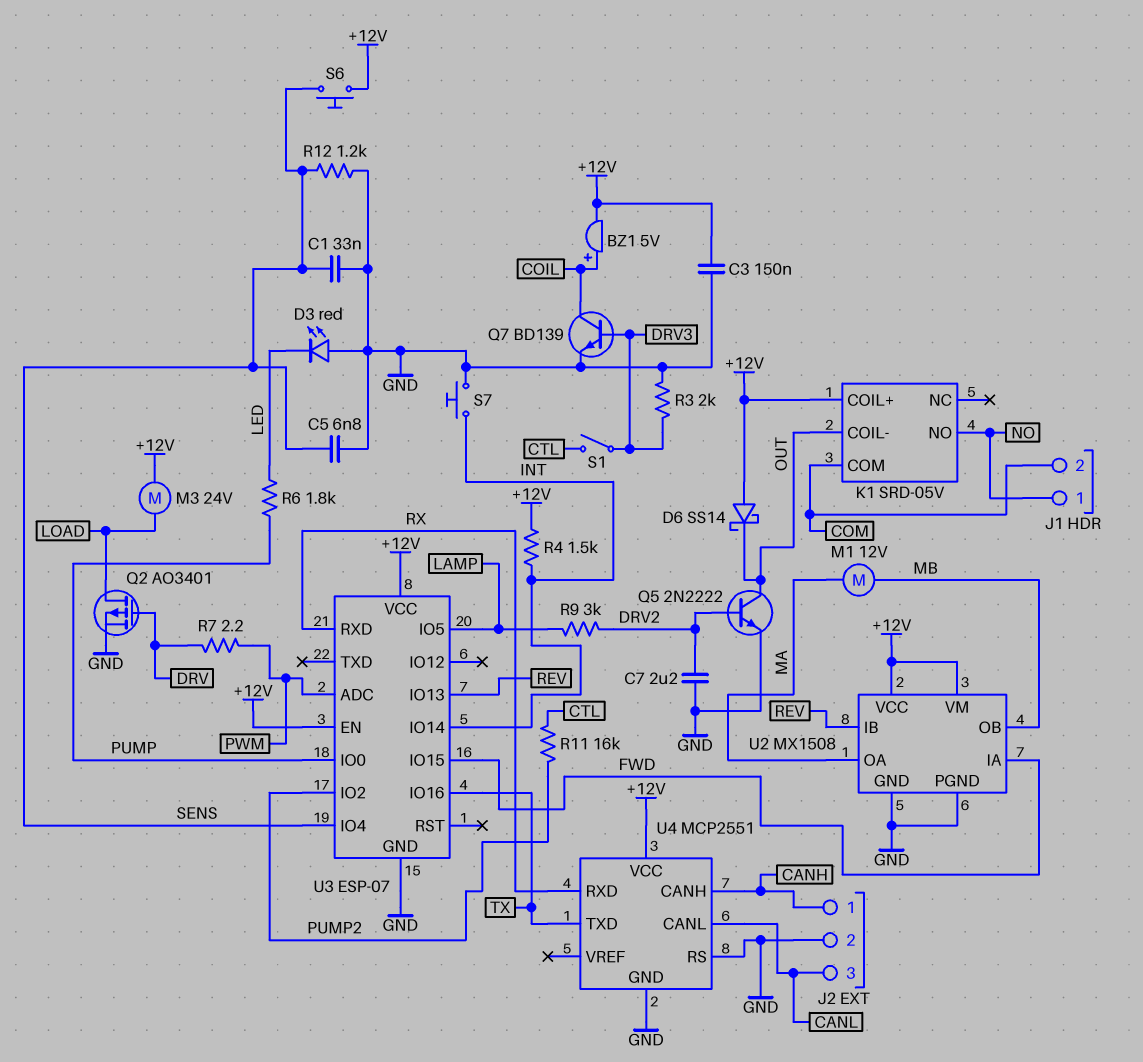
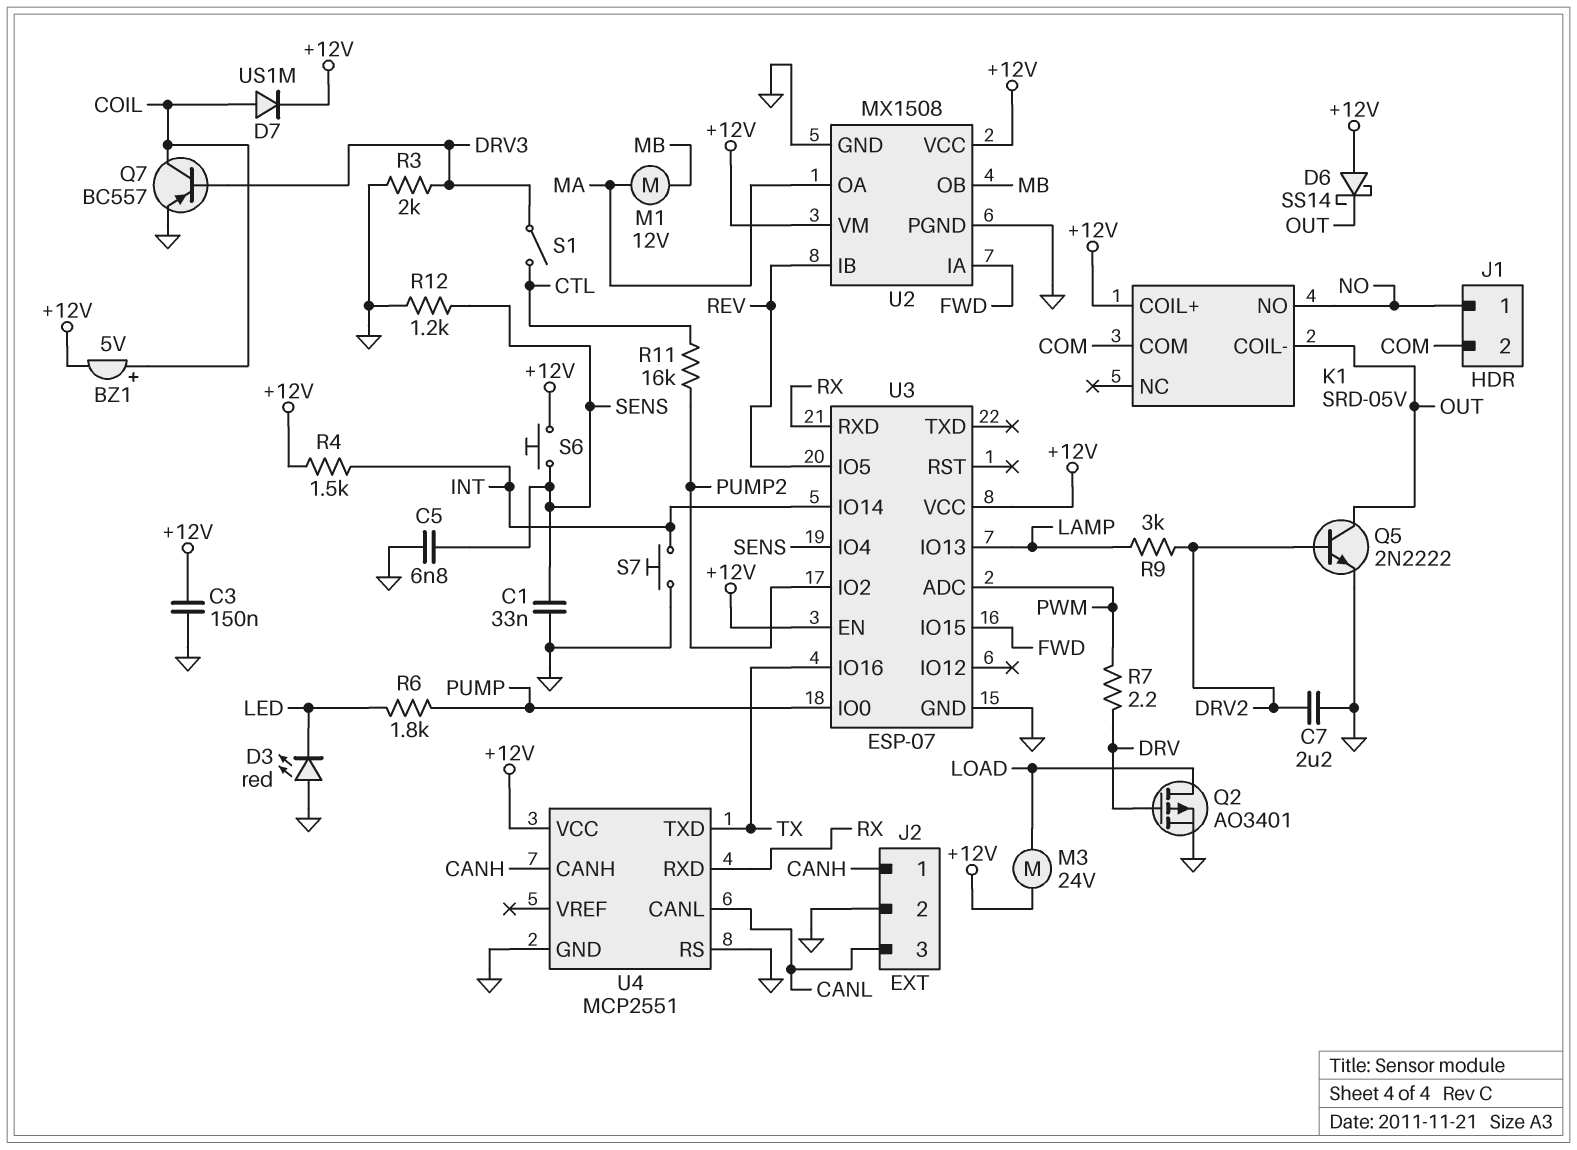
D7: none -> diode US1M (A COIL, K +12V)
Q7: NPN BD139 (B DRV3, C COIL, E GND) -> PNP BC557 (B DRV3, C COIL, E GND)
U3 pin IO5: LAMP -> REV
U3 pin IO13: REV -> LAMP

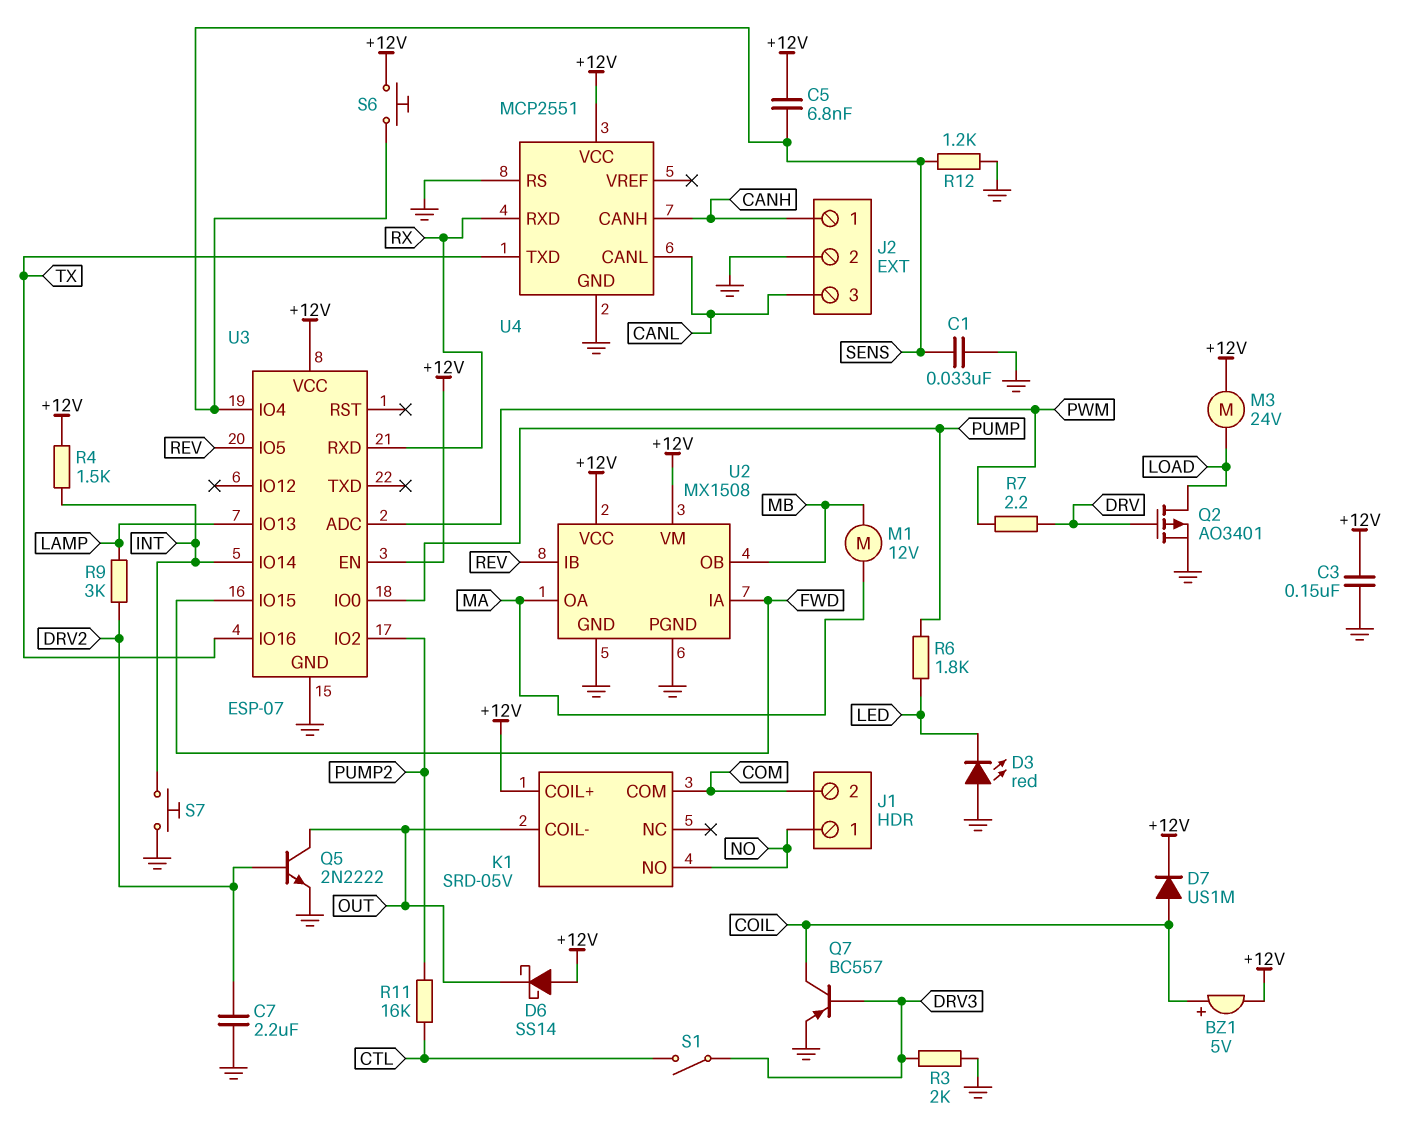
C5: 6.8nF (GND, SENS) -> 6.8nF (+12V, SENS)

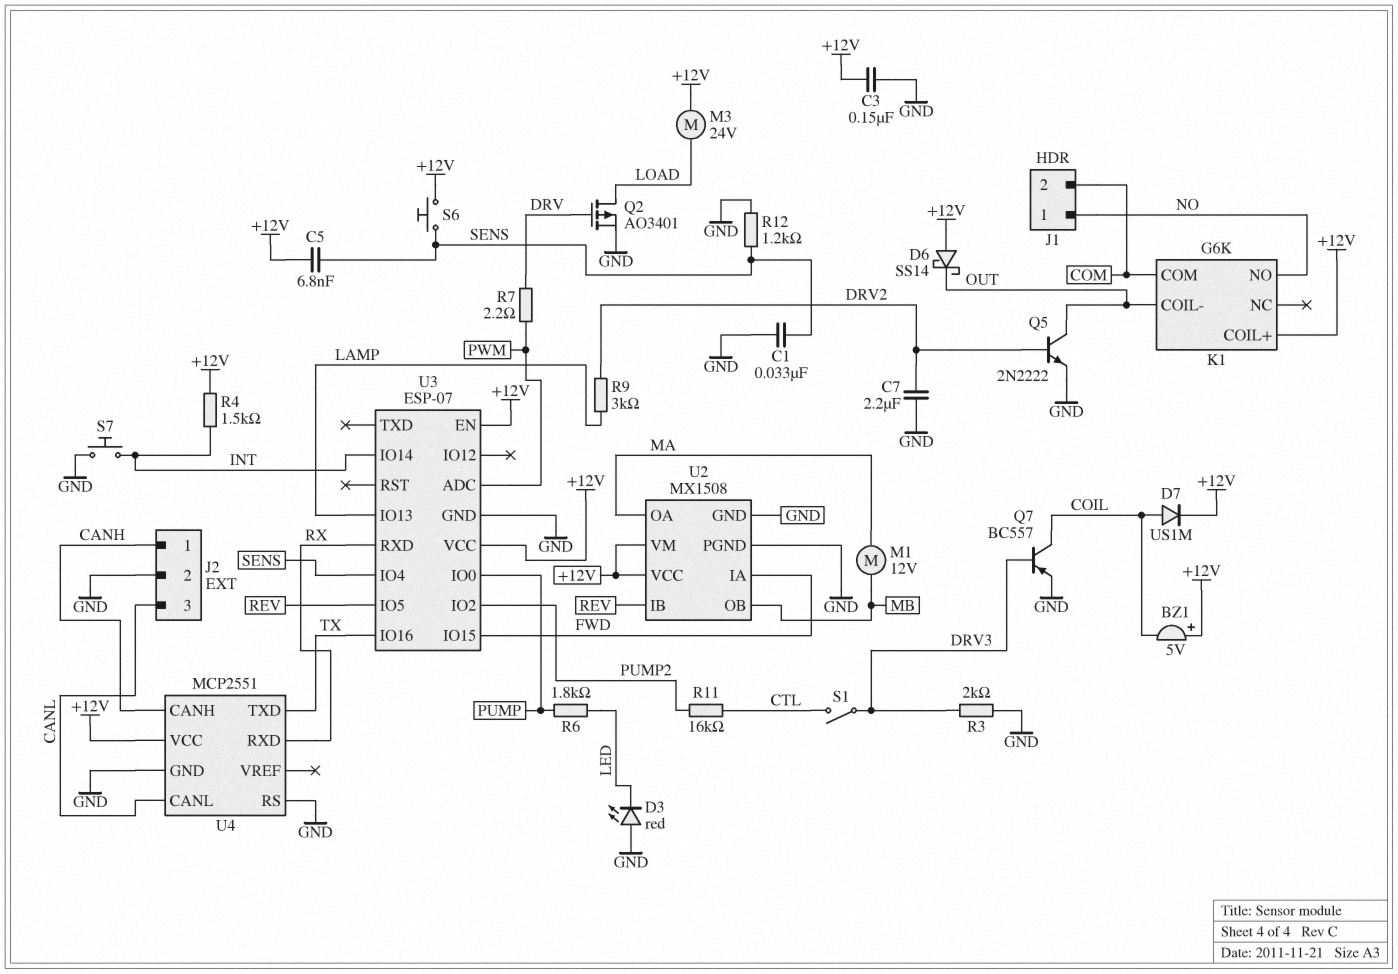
BZ1: buzzer 5V (plus COIL, minus +12V) -> buzzer 5V (plus +12V, minus COIL)
K1: SRD-05V -> G6K

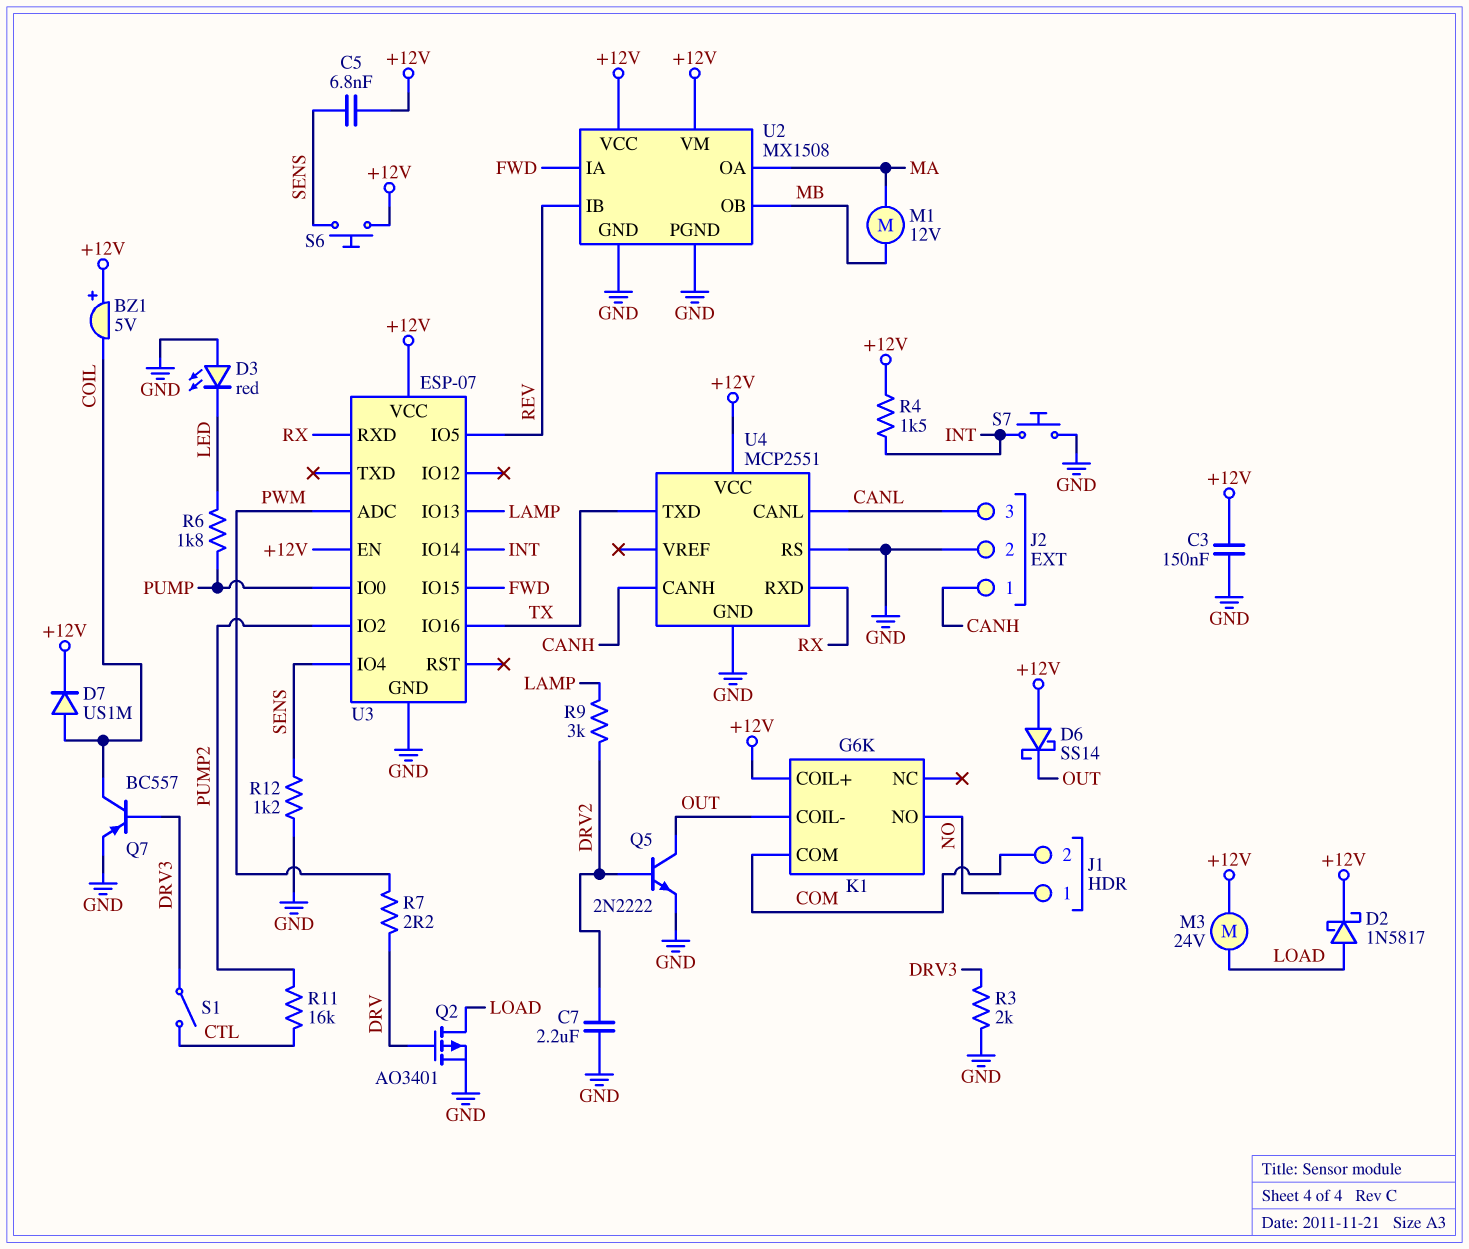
C1: 33nF (GND, SENS) -> none
D2: none -> schottky 1N5817 (A LOAD, K +12V)

